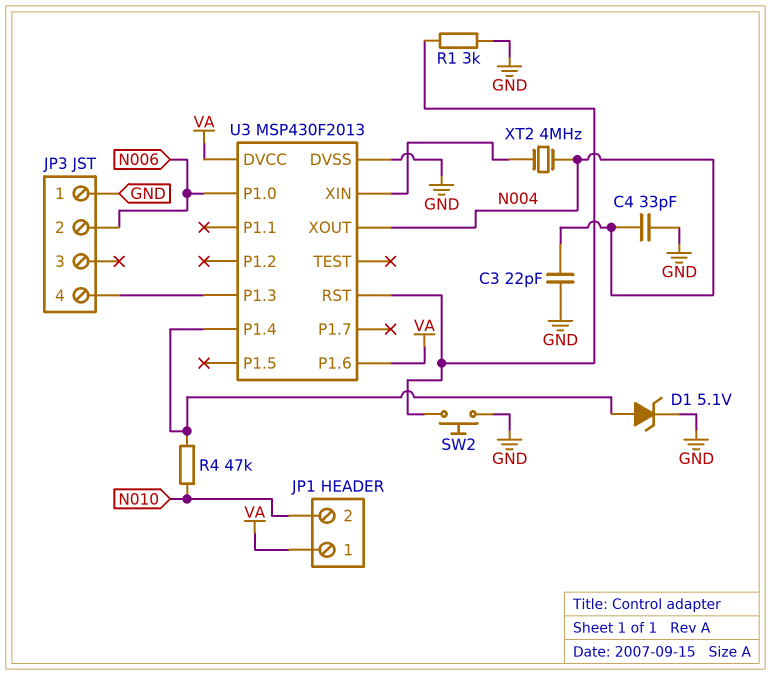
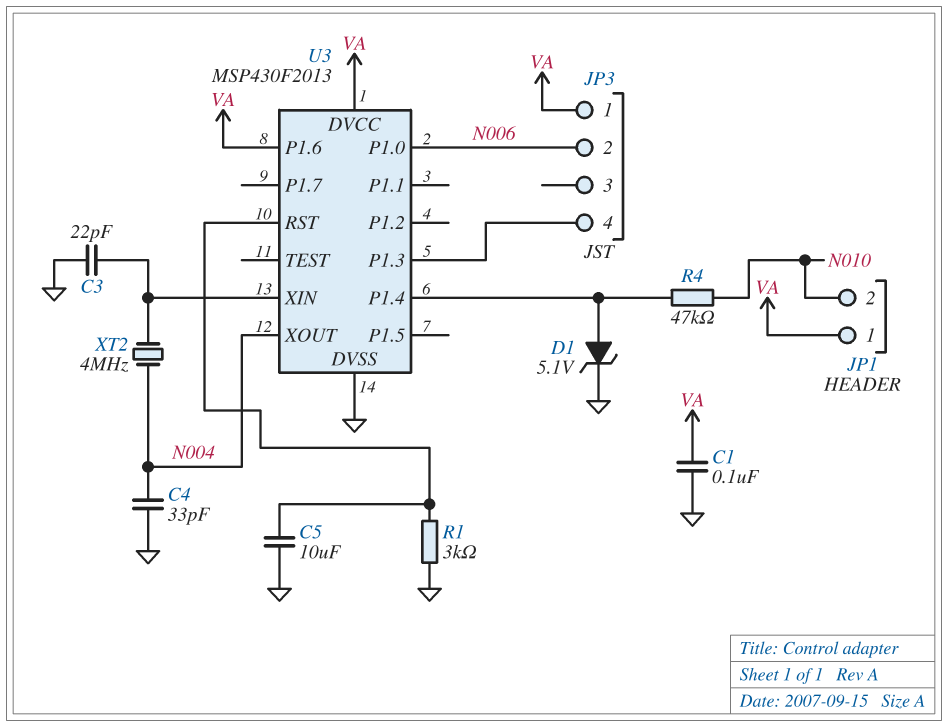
C1: none -> 100nF (GND, VA)
C3: 22pF (GND, N004) -> 22pF (GND, U3/XIN)
C5: none -> 10uF (GND, U3/RST)
JP3 pin 1: GND -> VA
SW2: button (GND, U3/RST) -> none

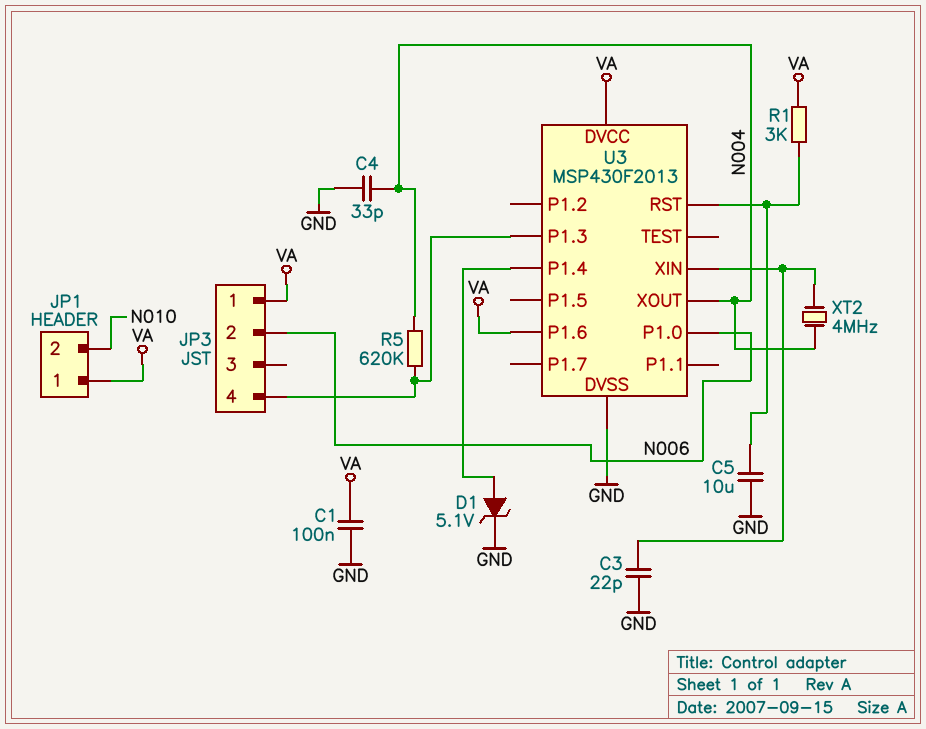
R1: 3k (GND, U3/RST) -> 3k (U3/RST, VA)
R4: 47k (N010, U3/P1.4) -> none
R5: none -> 620k (JP3/4, N004)

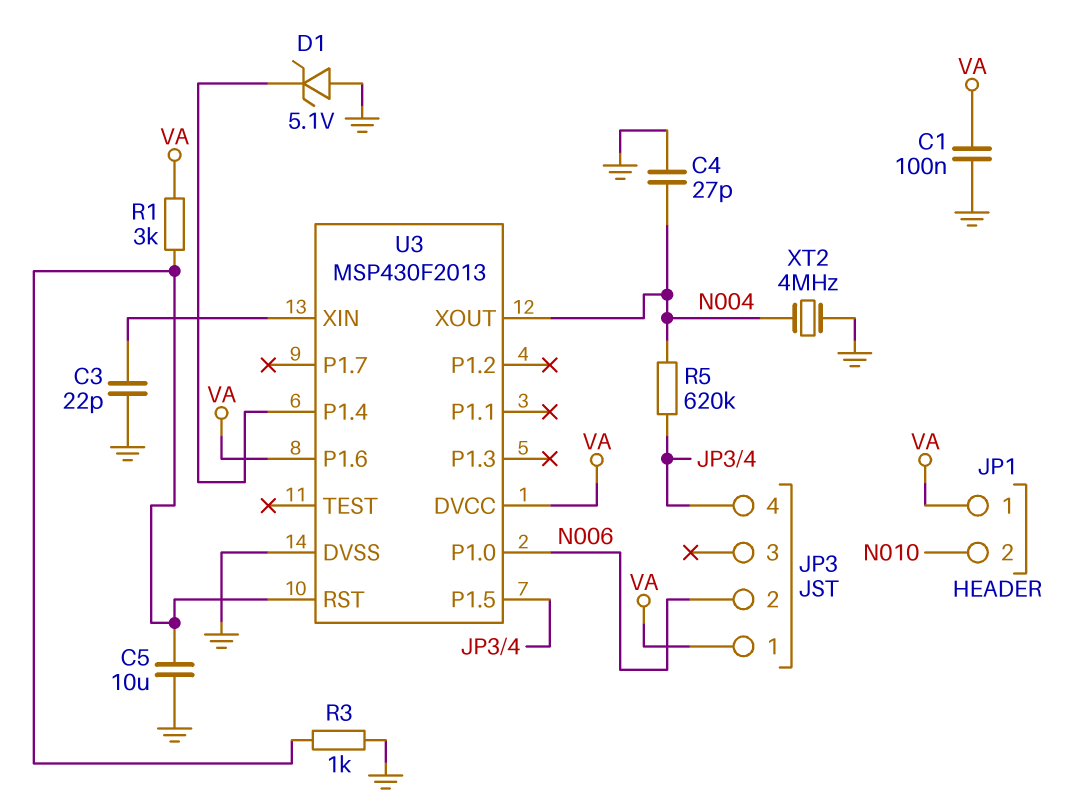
C4: 33pF (GND, N004) -> 27pF (GND, N004)
D1: zener 5.1V (A U3/P1.4, K GND) -> zener 5.1V (A GND, K U3/P1.4)
R3: none -> 1k (GND, U3/RST)
U3 pin P1.3: JP3/4 -> none
U3 pin P1.5: none -> JP3/4
XT2: 4MHz (N004, U3/XIN) -> 4MHz (GND, N004)

